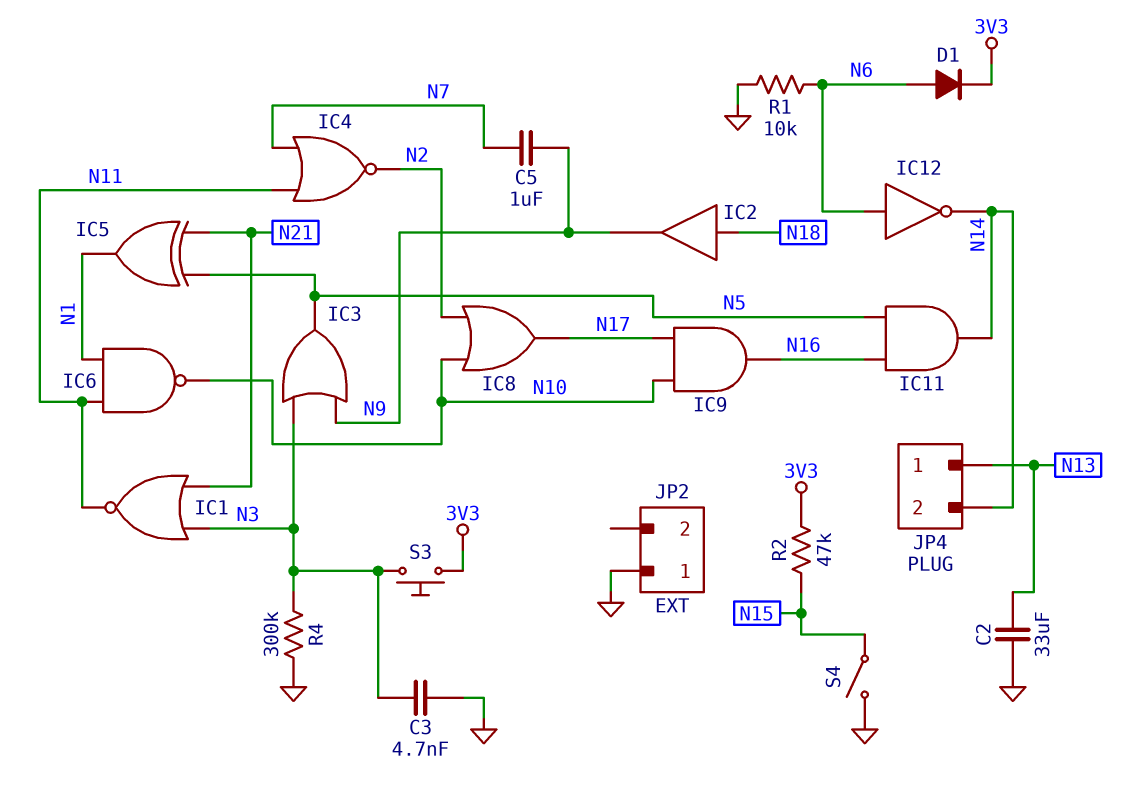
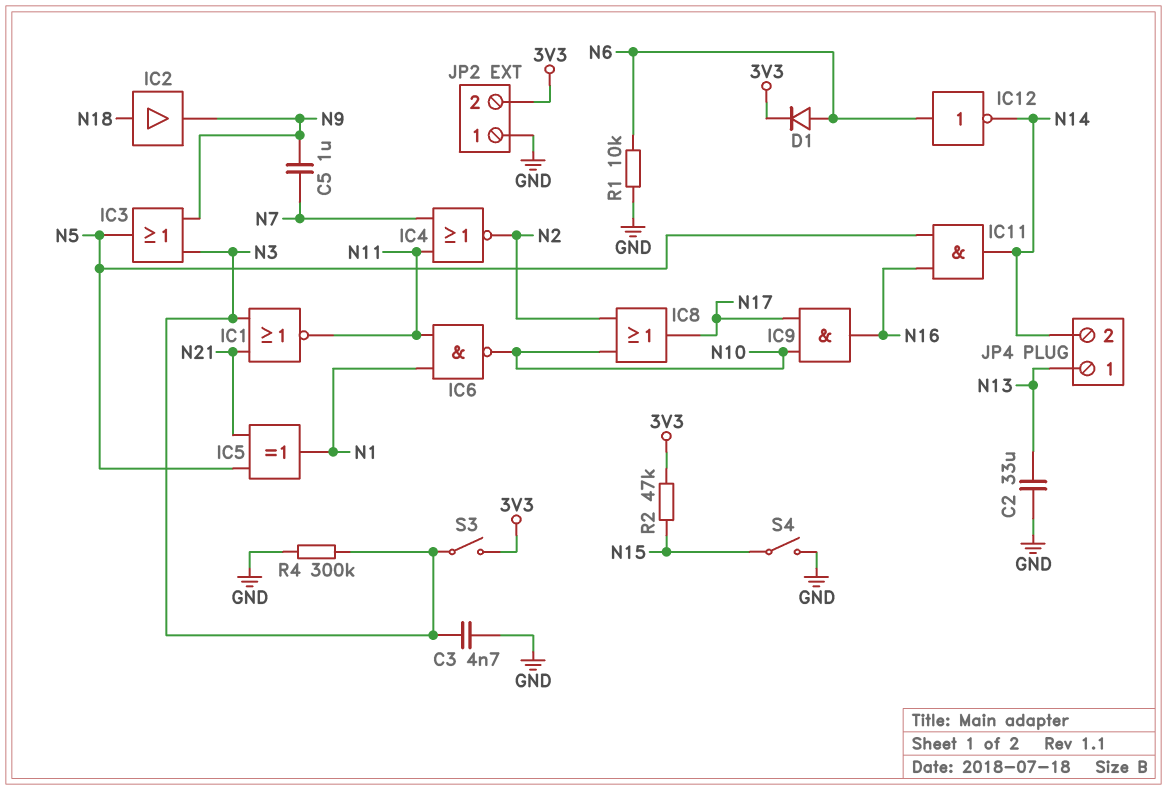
JP2 pin 2: none -> 3V3
S3: button (3V3, N3) -> switch (3V3, N3)

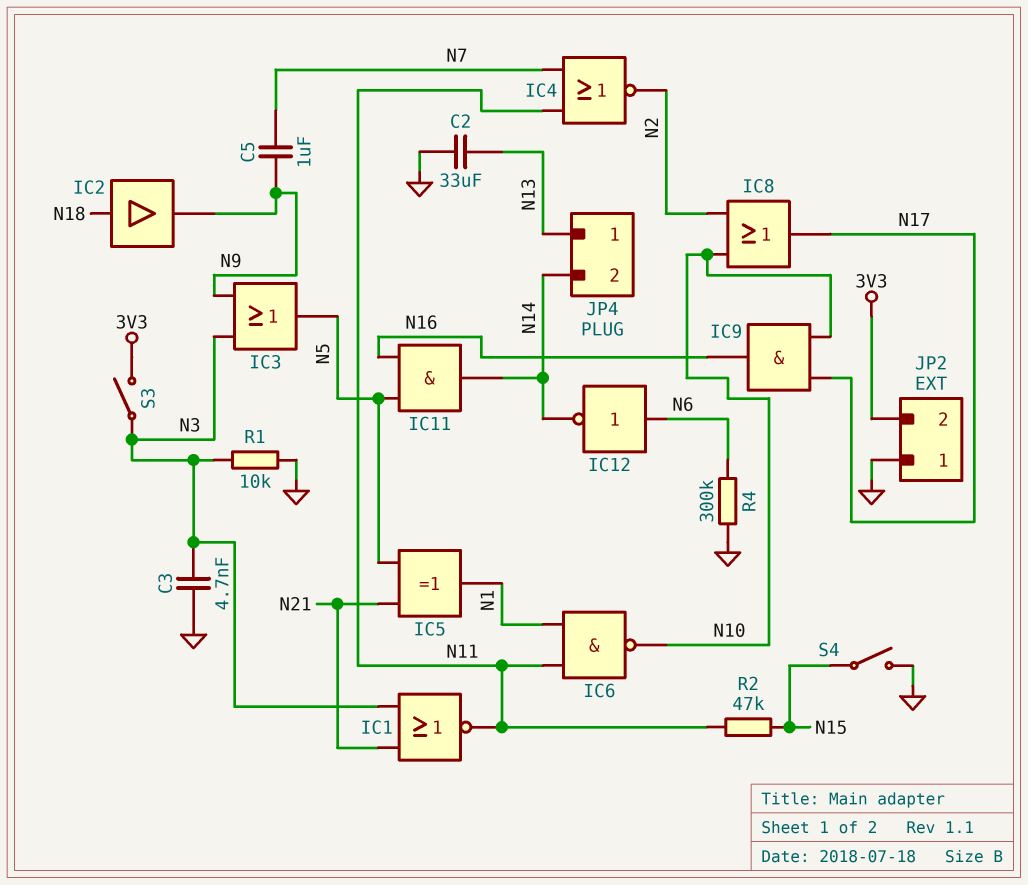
D1: diode (A N6, K 3V3) -> none
R1: 10k (GND, N6) -> 10k (GND, N3)
R2: 47k (3V3, N15) -> 47k (N11, N15)
R4: 300k (GND, N3) -> 300k (GND, N6)

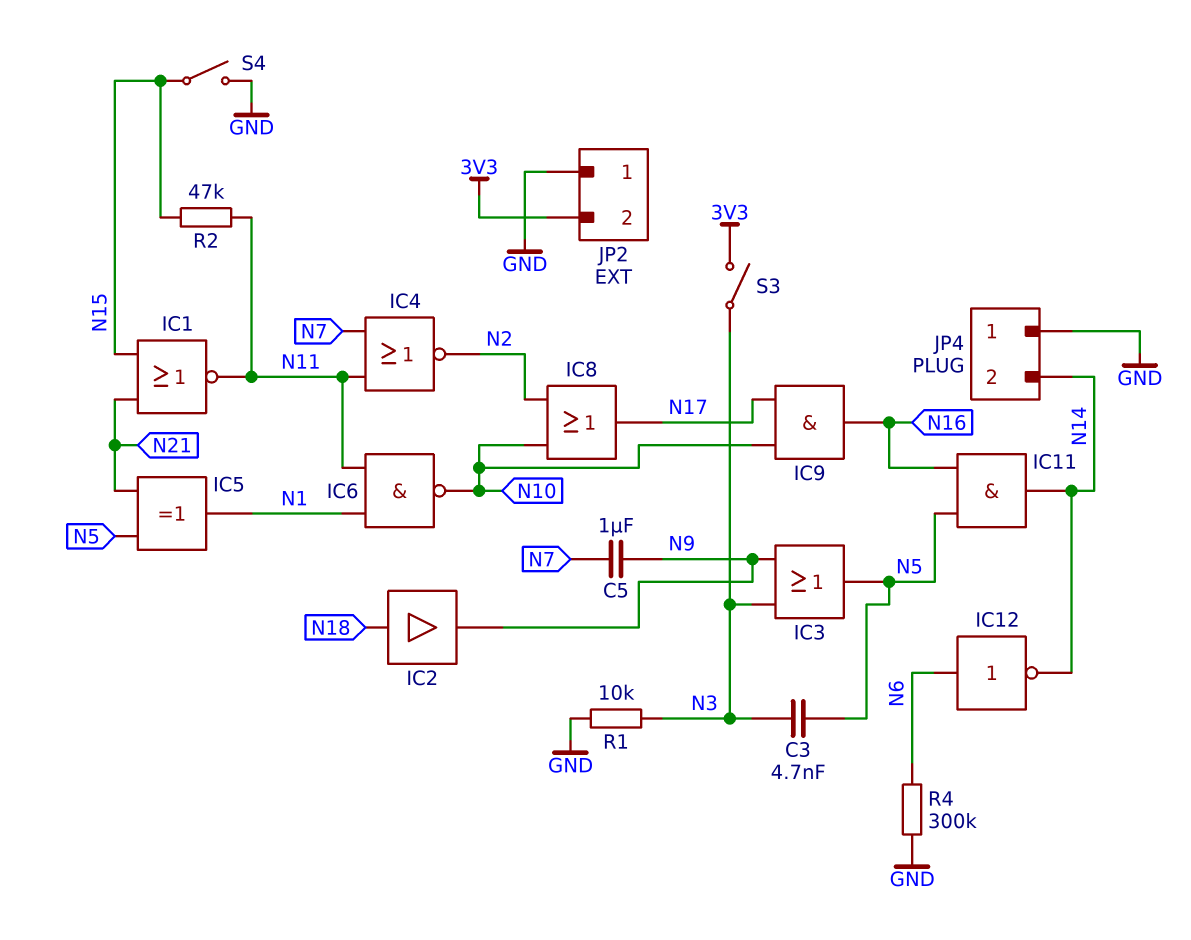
C2: 33uF (GND, N13) -> none
C3: 4.7nF (GND, N3) -> 4.7nF (N3, N5)
IC1: NOR (in N3, in N21, out N11) -> NOR (in N15, in N21, out N11)
JP4 pin 1: N13 -> GND

